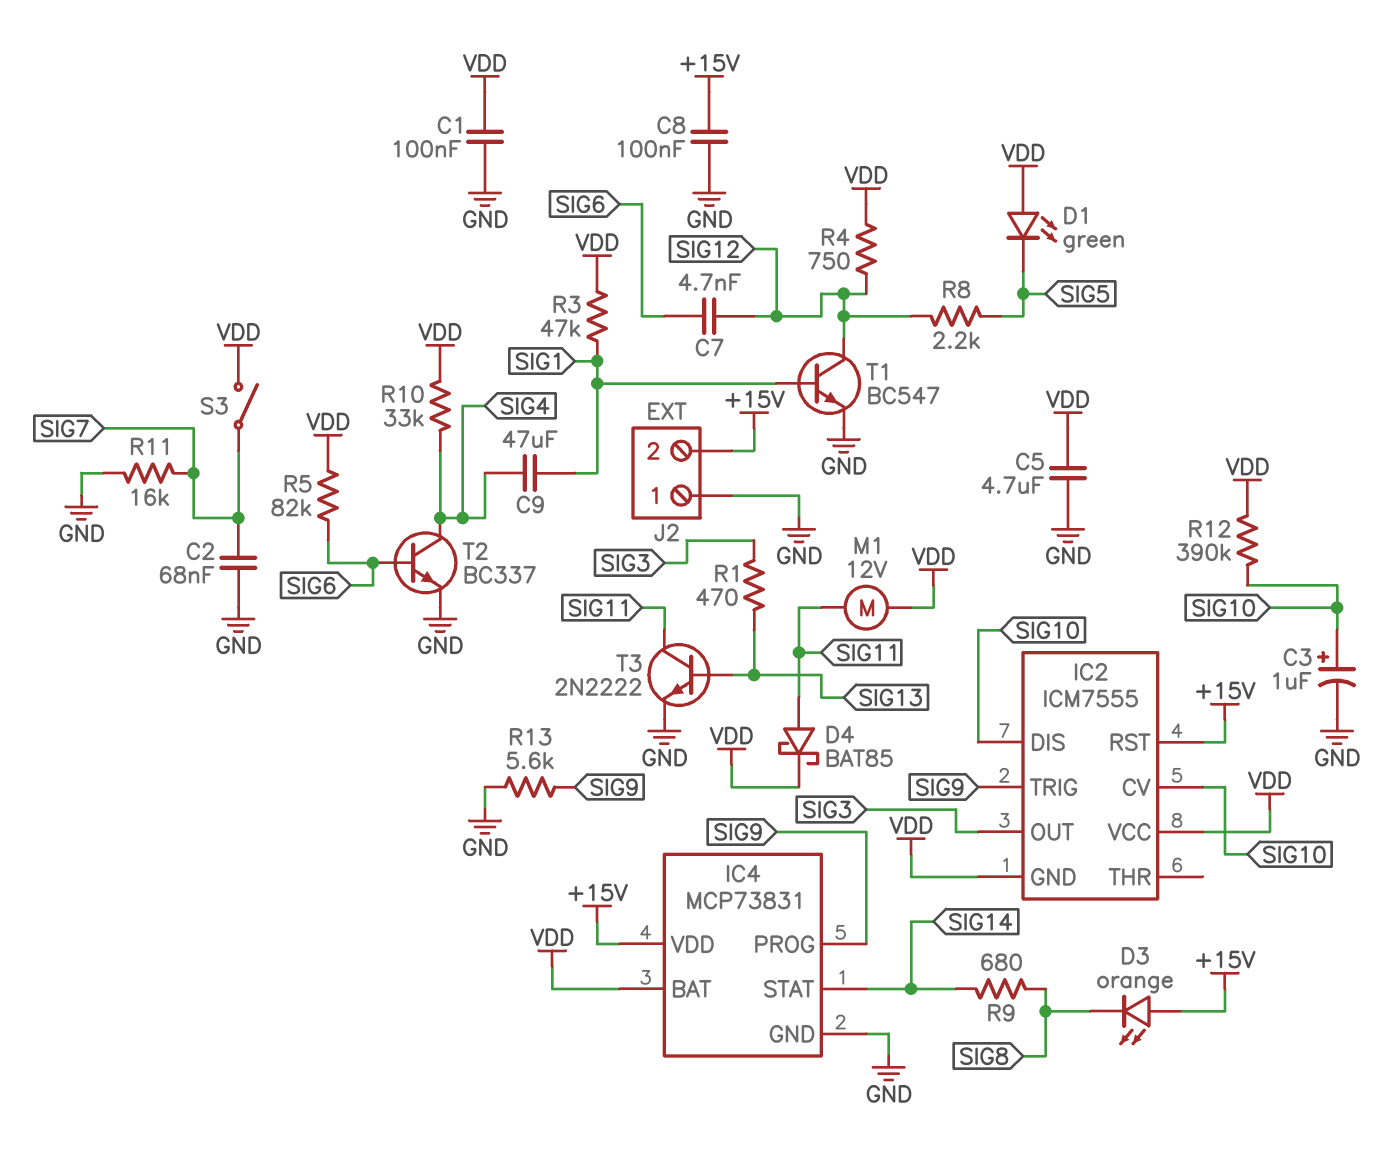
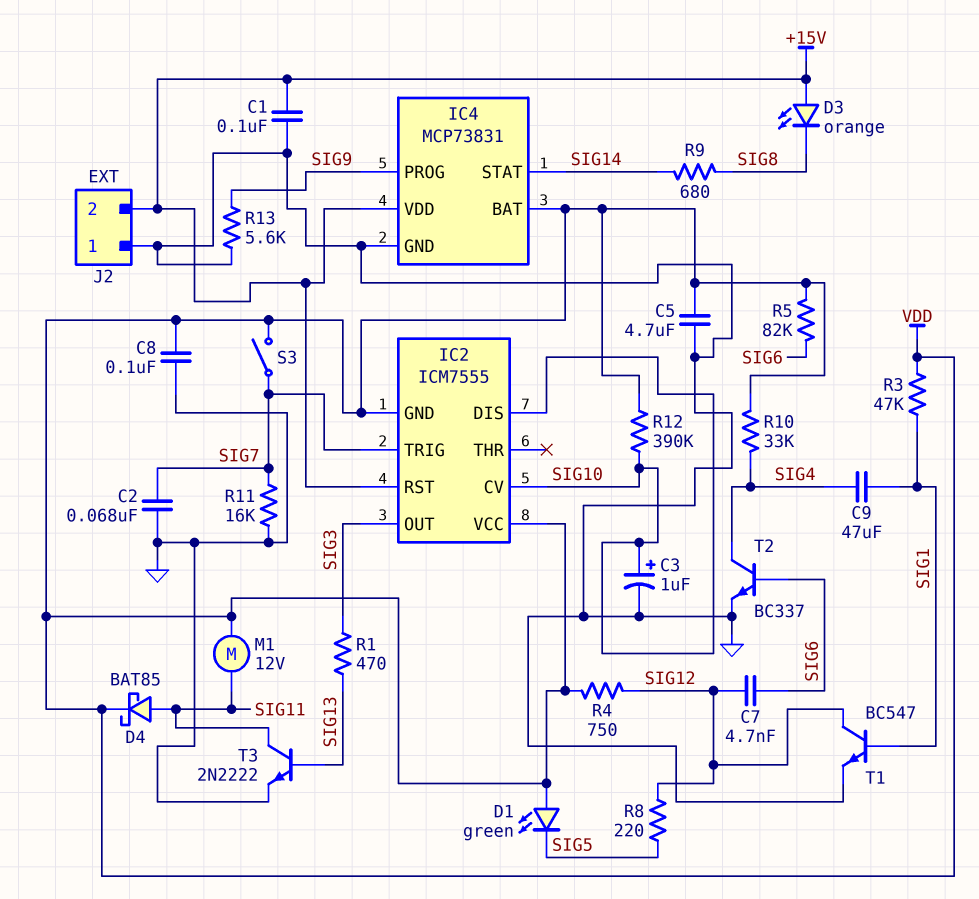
C1: 100nF (GND, VDD) -> 100nF (+15V, GND)
C8: 100nF (+15V, GND) -> 100nF (GND, VDD)
IC2 pin TRIG: SIG9 -> SIG7
R8: 2.2k (SIG5, SIG12) -> 220 (SIG5, SIG12)

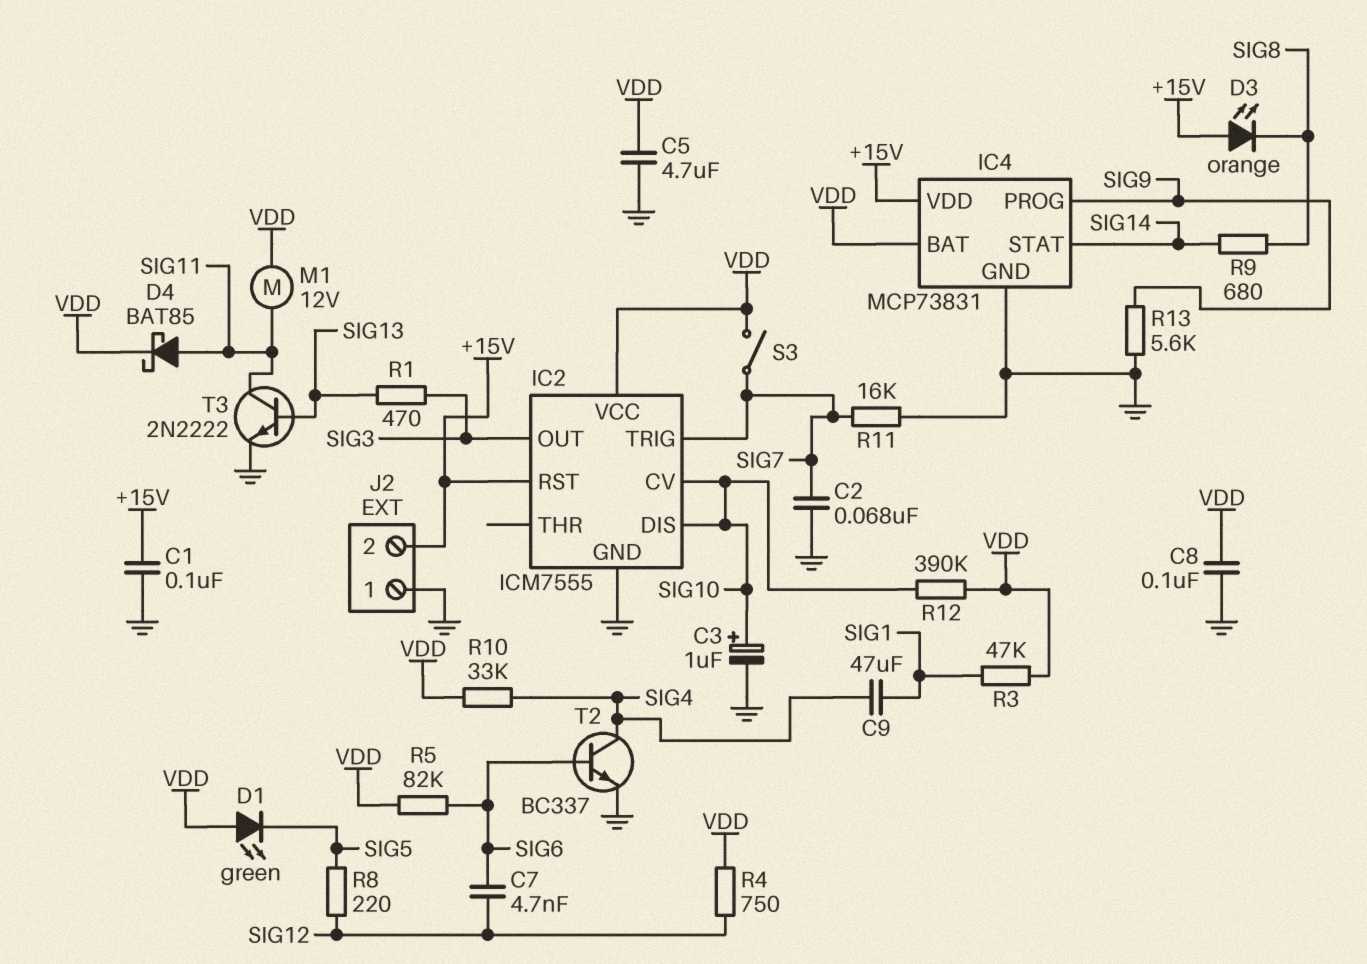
IC2 pin GND: VDD -> GND
T1: NPN BC547 (B SIG1, C SIG12, E GND) -> none

